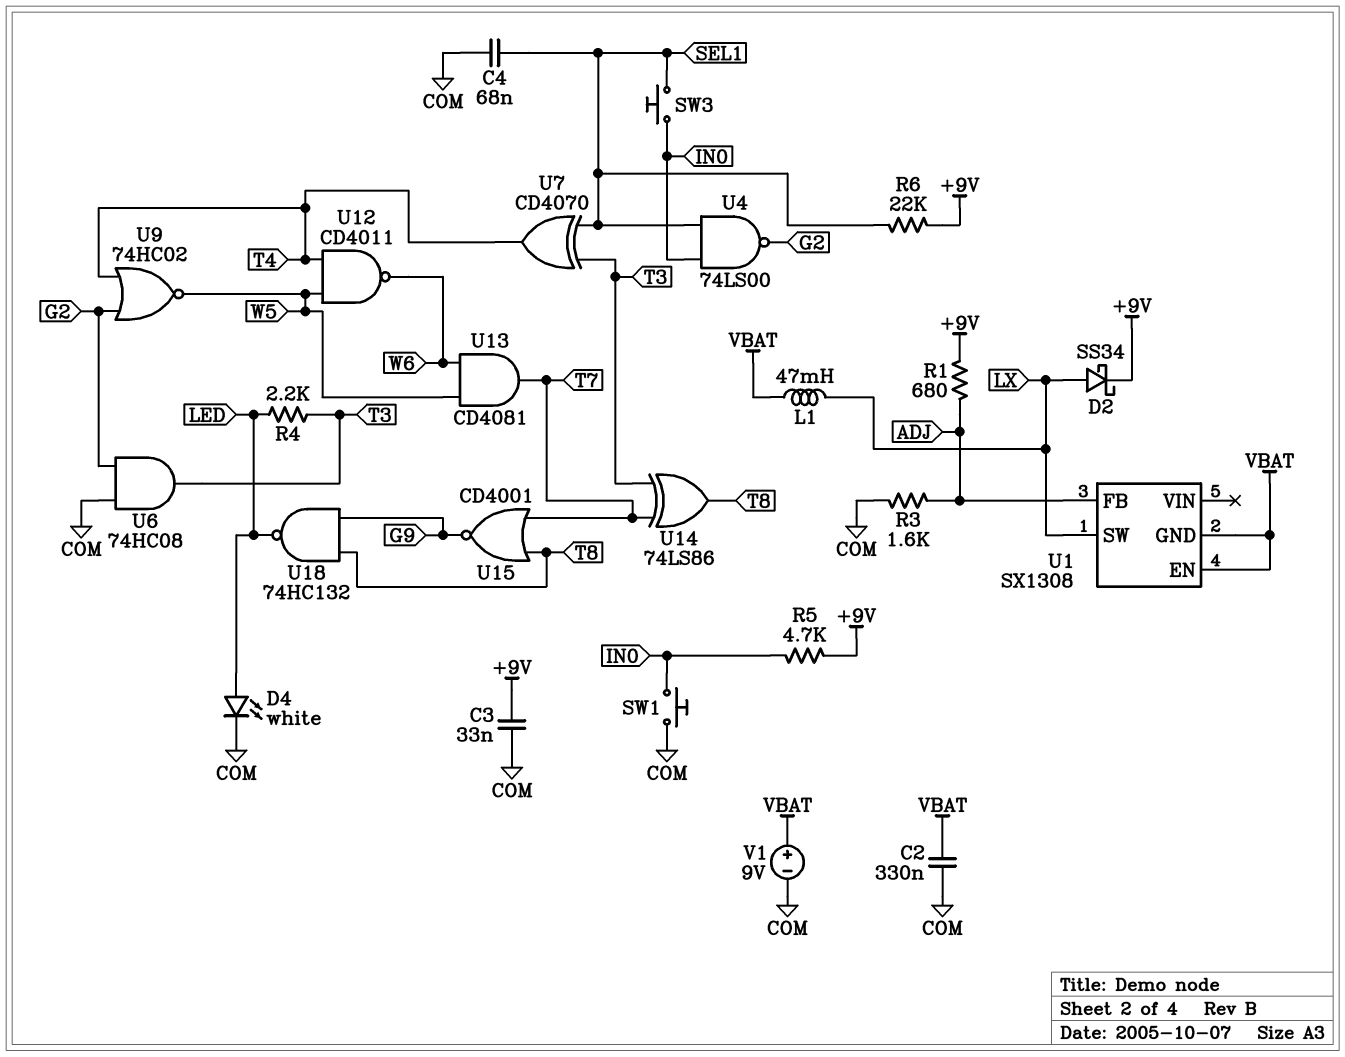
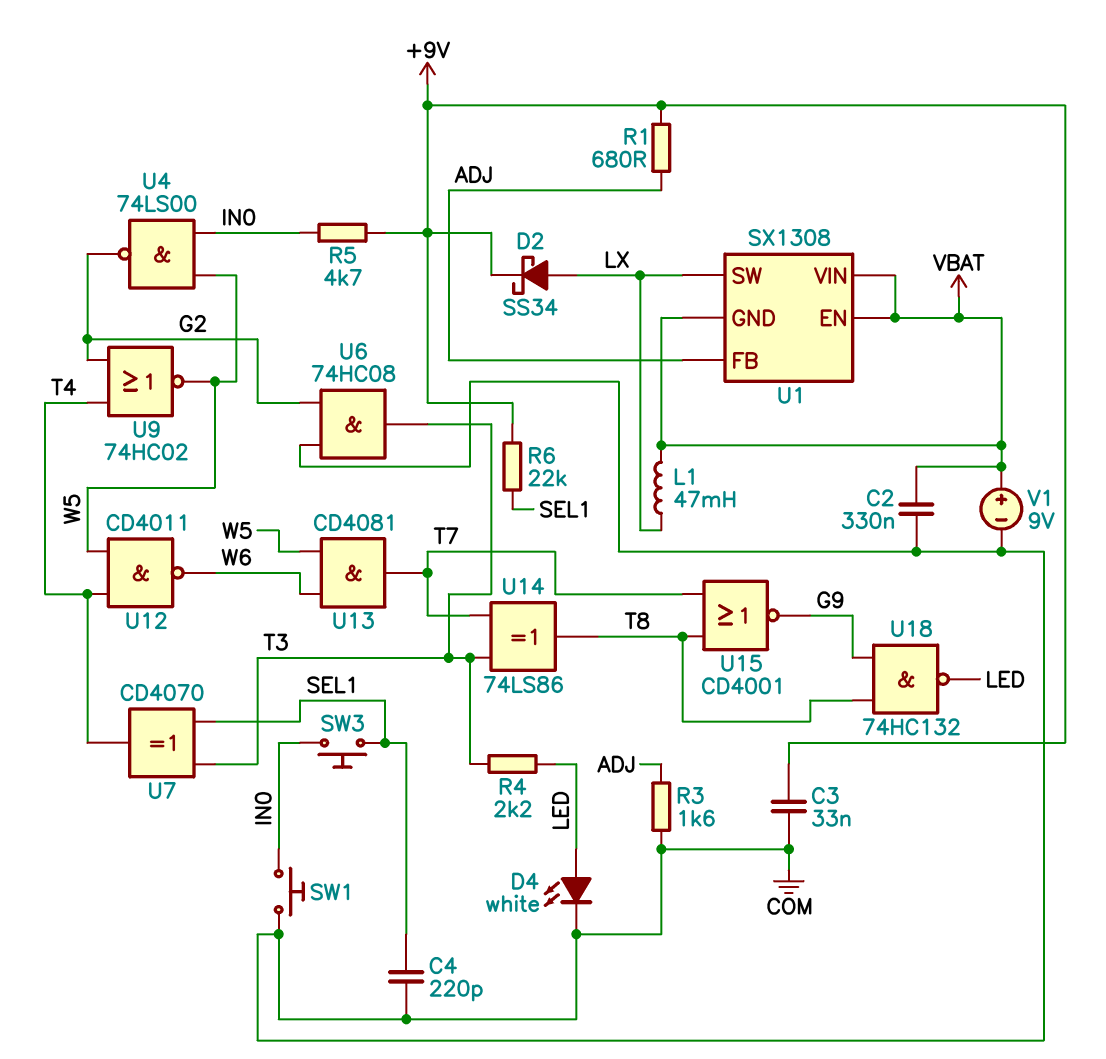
C4: 68nF (COM, SEL1) -> 220pF (COM, SEL1)
U1 pin VIN: none -> VBAT
U4: NAND 74LS00 (in IN0, in SEL1, out G2) -> NAND 74LS00 (in IN0, in W5, out G2)

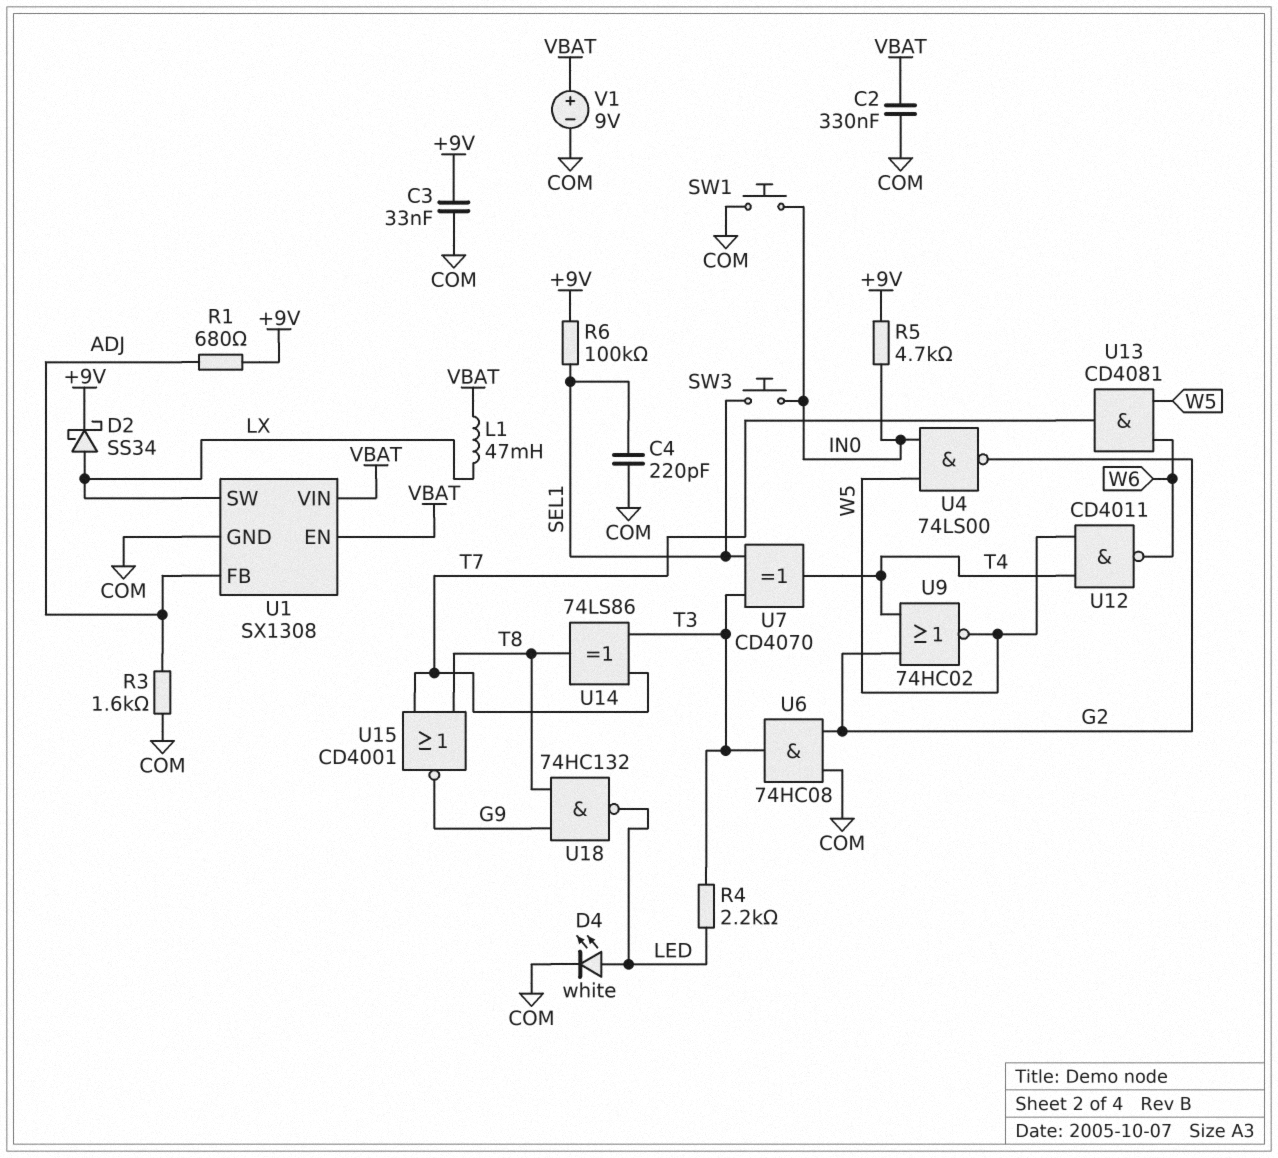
R6: 22k (+9V, SEL1) -> 100k (+9V, SEL1)
U1 pin GND: VBAT -> COM

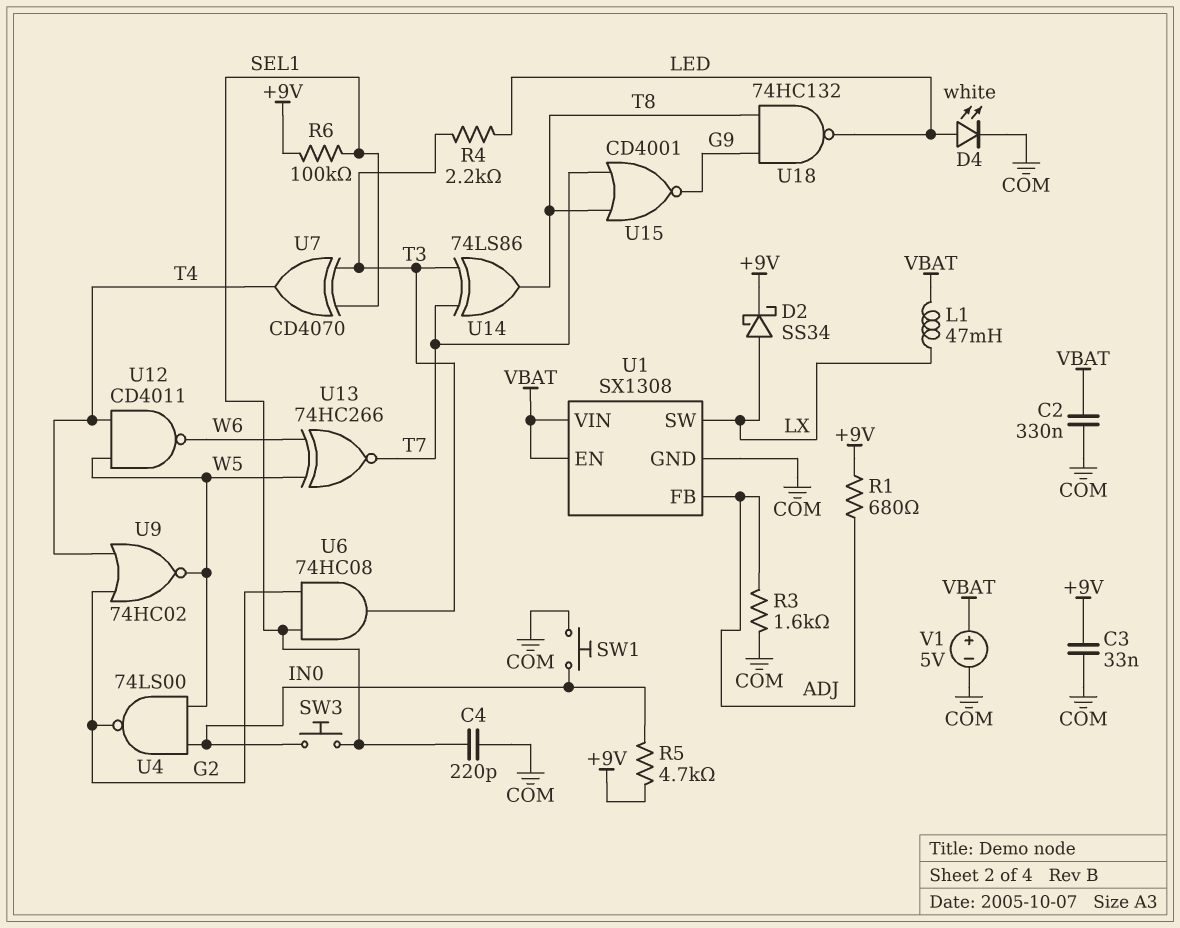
U6: AND 74HC08 (in COM, in G2, out T3) -> AND 74HC08 (in G2, in SEL1, out T3)
U13: AND CD4081 (in W5, in W6, out T7) -> XNOR 74HC266 (in W5, in W6, out T7)
V1: 9V (plus VBAT, minus COM) -> 5V (plus VBAT, minus COM)

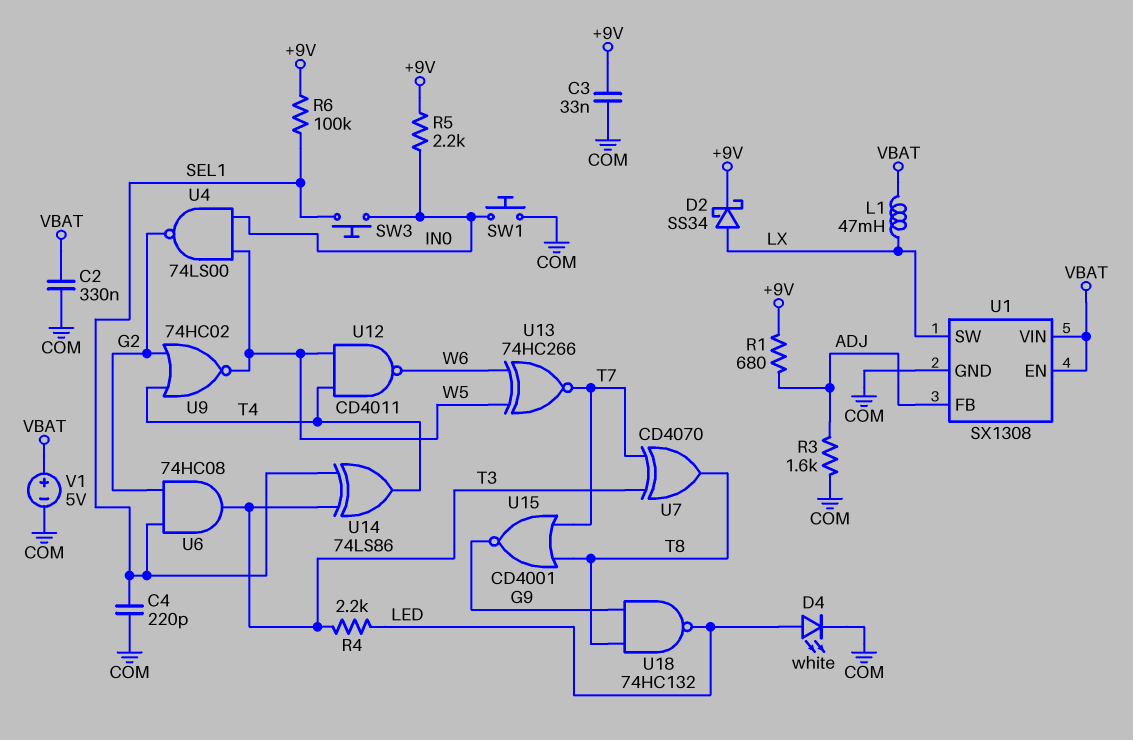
R5: 4.7k (+9V, IN0) -> 2.2k (+9V, IN0)
U7: XOR CD4070 (in SEL1, in T3, out T4) -> XOR CD4070 (in T3, in T7, out T8)
U14: XOR 74LS86 (in T3, in T7, out T8) -> XOR 74LS86 (in SEL1, in T3, out T4)

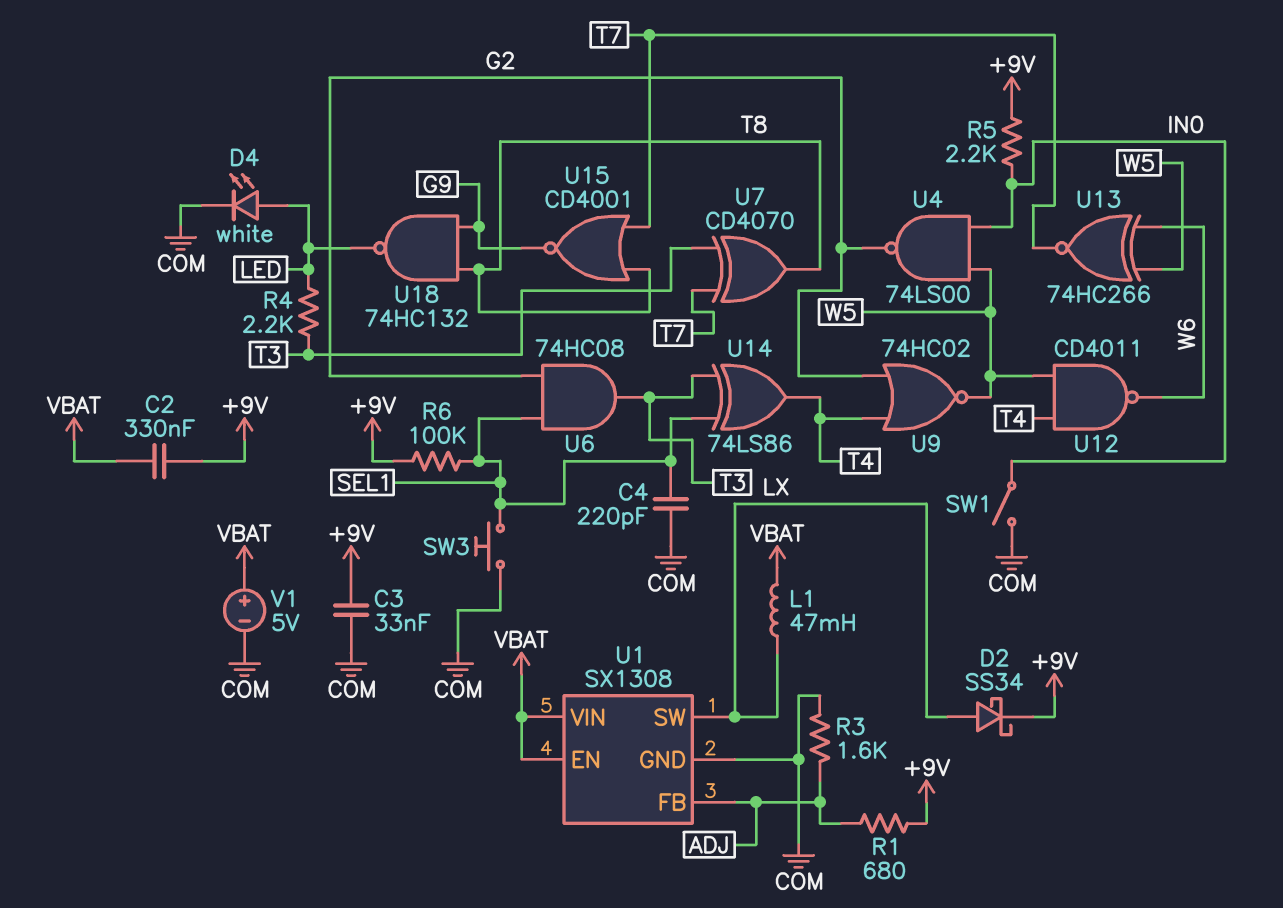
C2: 330nF (COM, VBAT) -> 330nF (+9V, VBAT)
SW1: button (COM, IN0) -> switch (COM, IN0)
SW3: button (IN0, SEL1) -> button (COM, SEL1)

